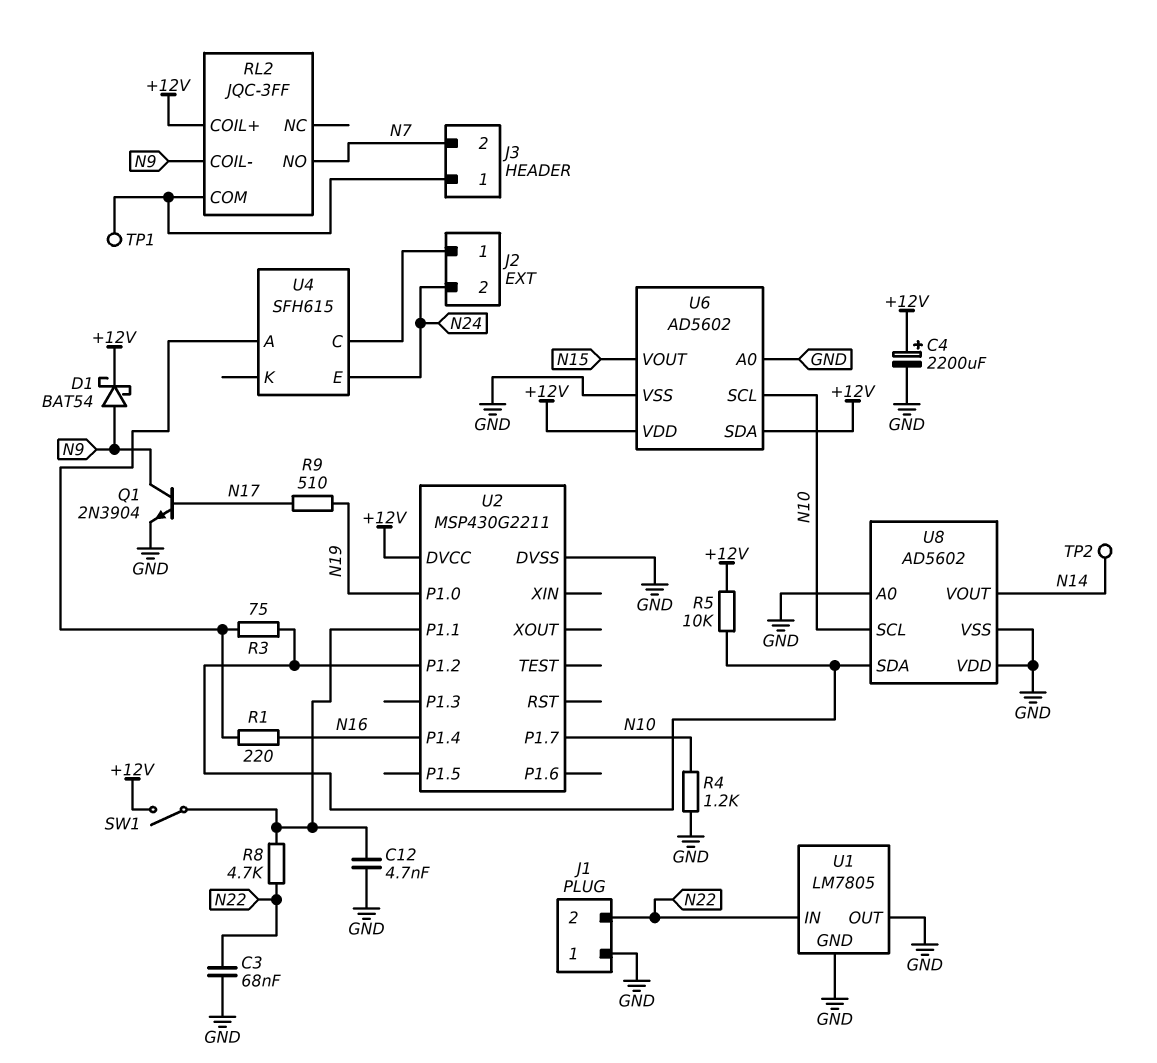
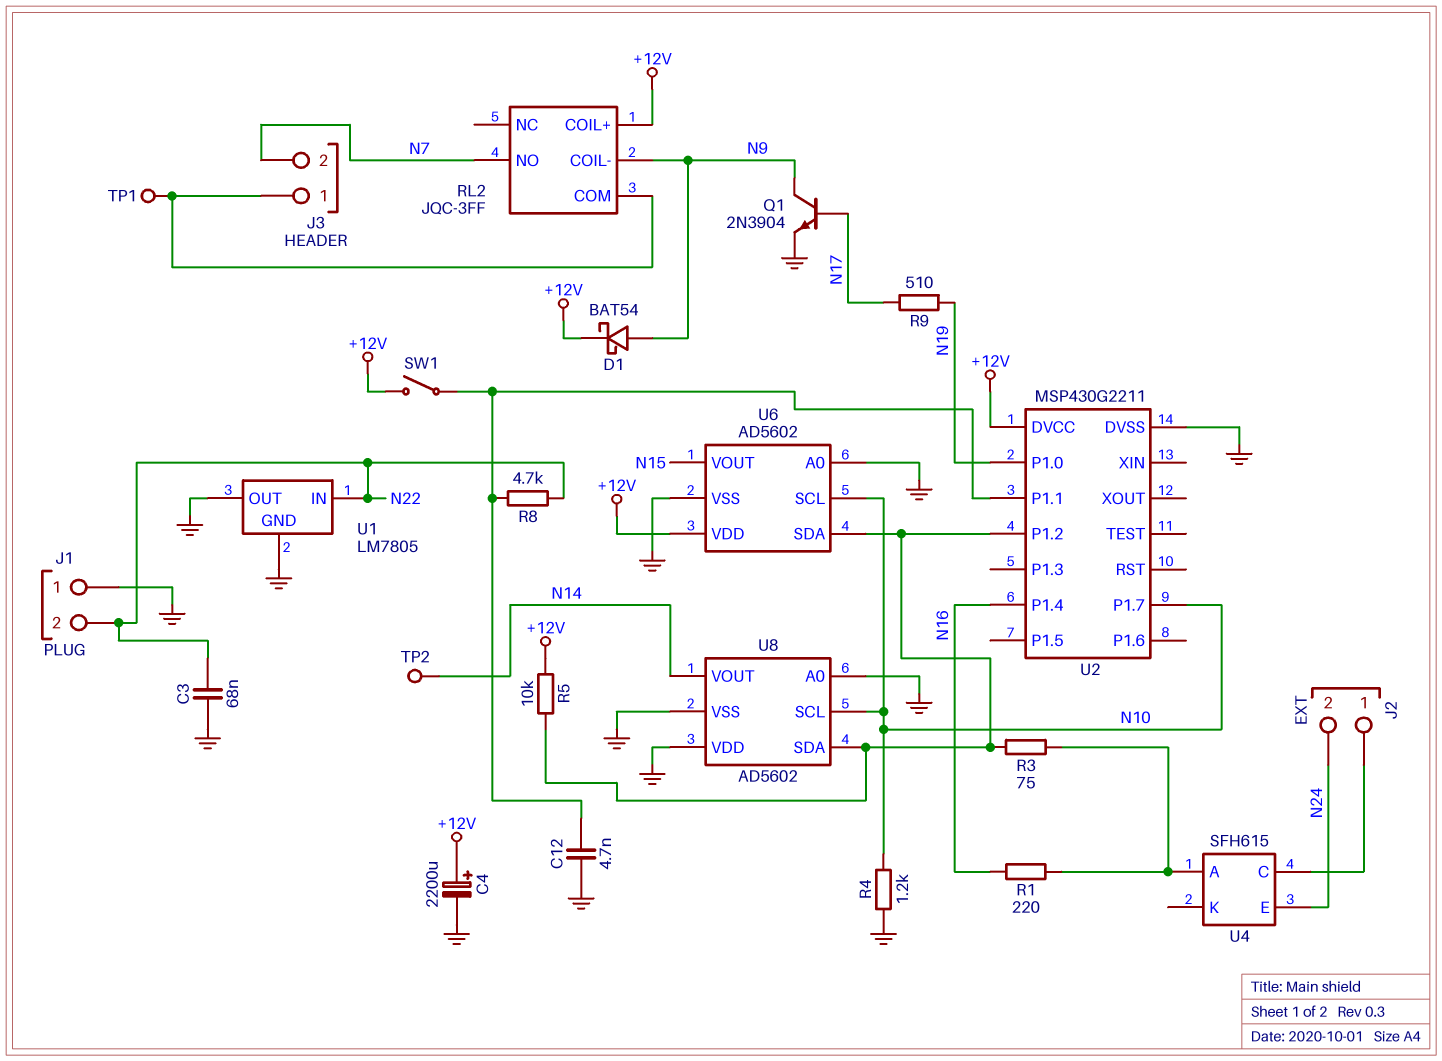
U6 pin SDA: +12V -> U2/P1.2

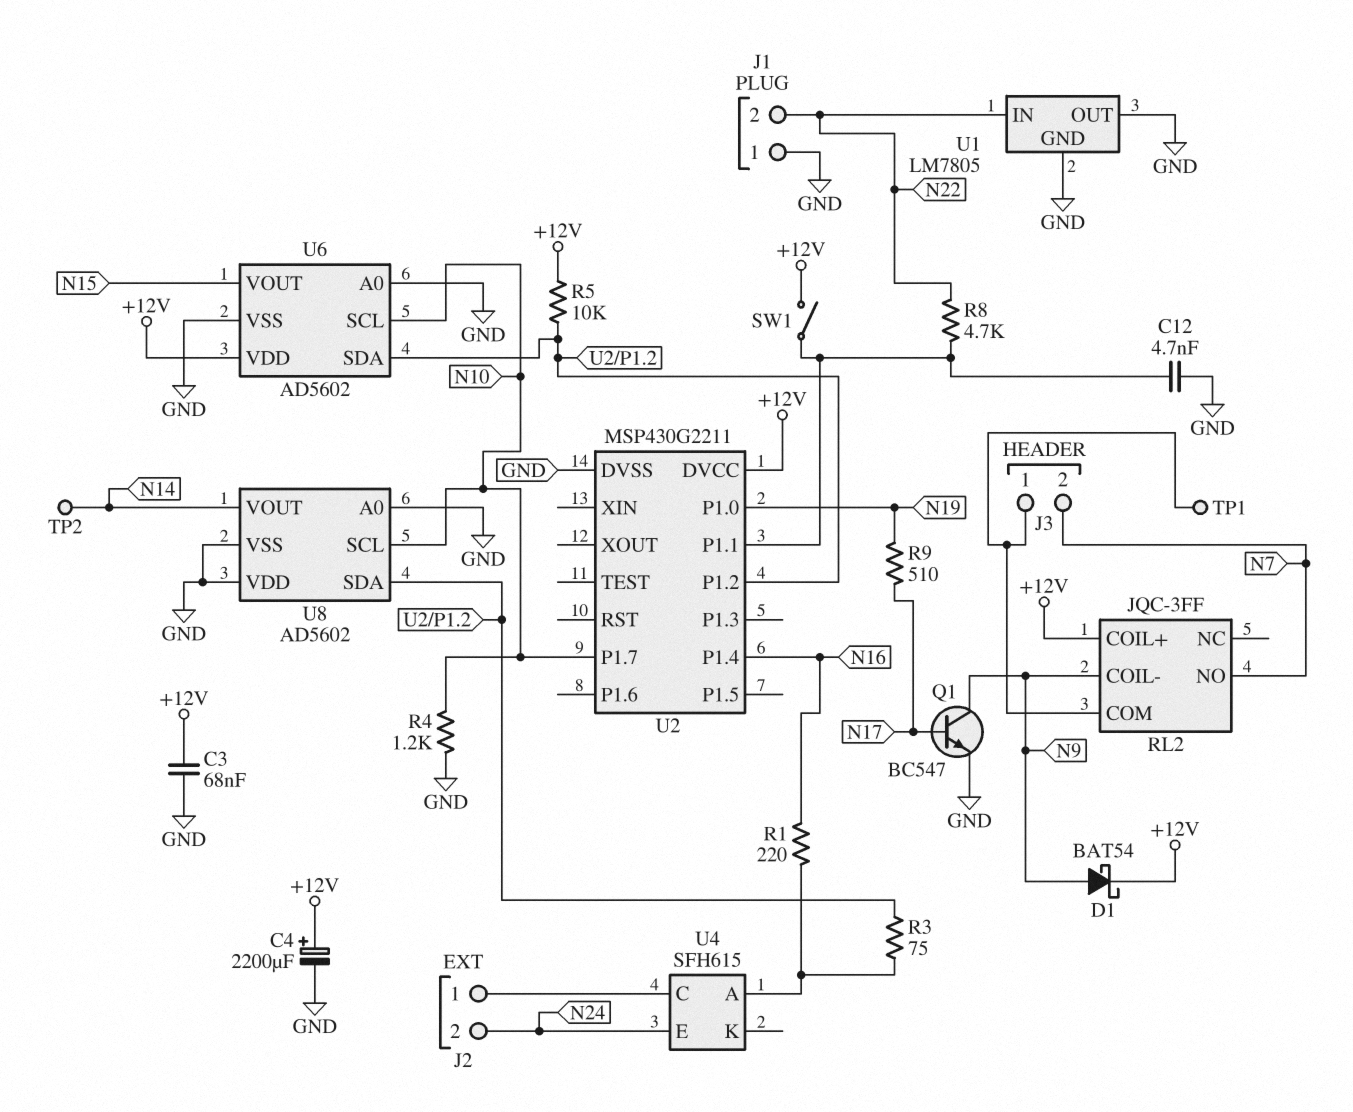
C3: 68nF (GND, N22) -> 68nF (+12V, GND)
Q1: NPN 2N3904 (B N17, C N9, E GND) -> NPN BC547 (B N17, C N9, E GND)

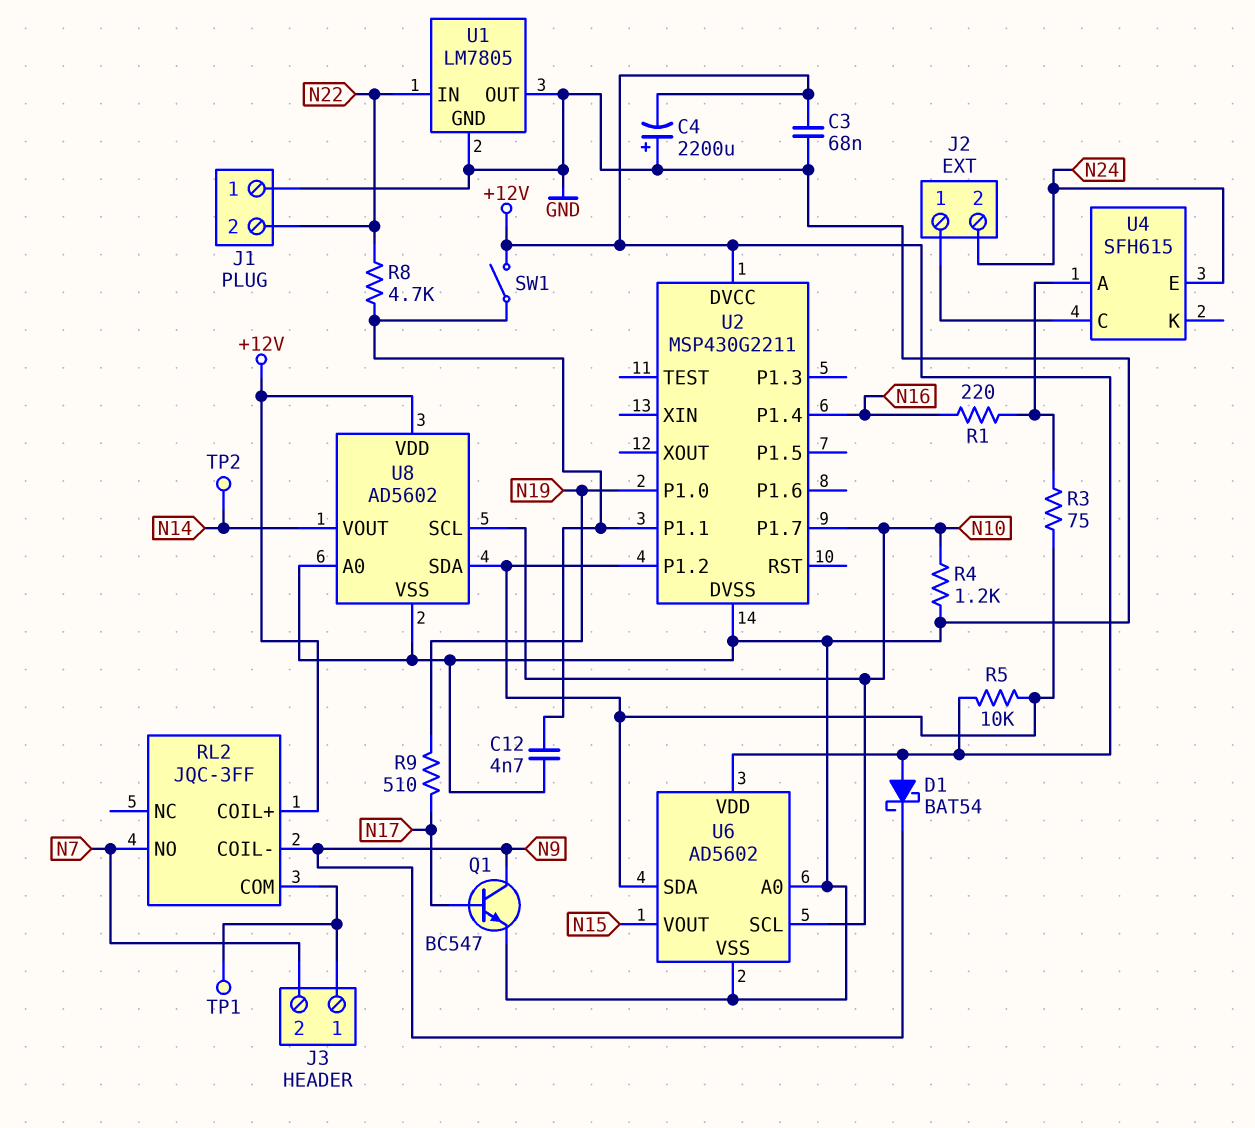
C4: 2200uF (plus +12V, minus GND) -> 2200uF (plus GND, minus +12V)
D1: schottky BAT54 (A N9, K +12V) -> schottky BAT54 (A +12V, K N9)
U8 pin VDD: GND -> +12V

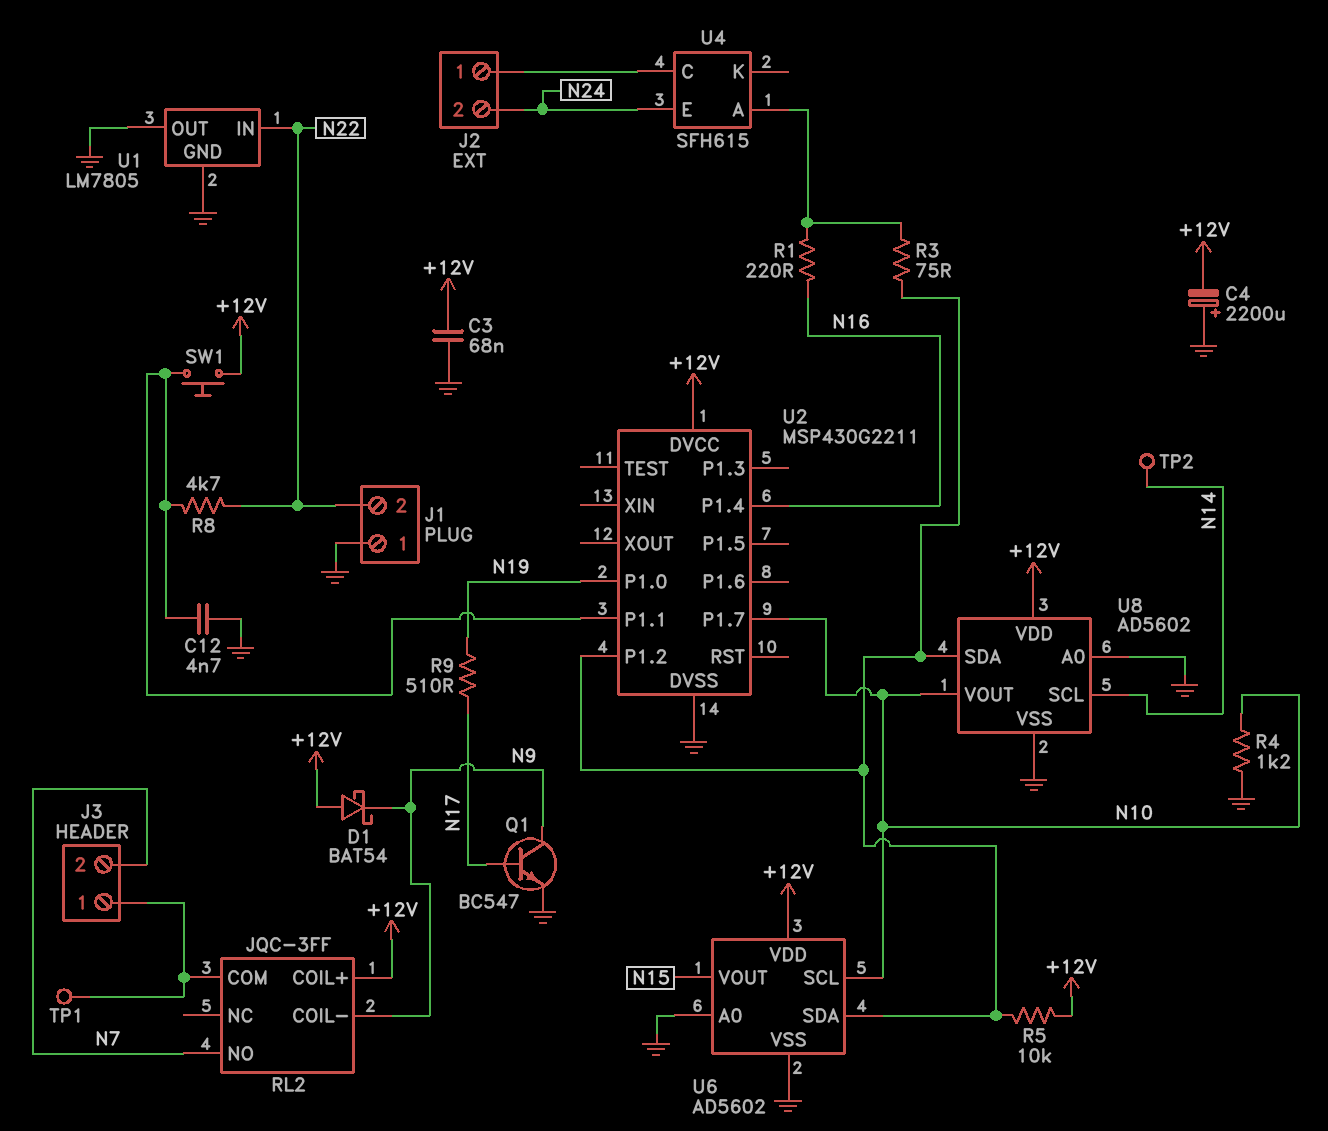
SW1: switch (+12V, U2/P1.1) -> button (+12V, U2/P1.1)
U8 pin SCL: N10 -> N14
U8 pin VOUT: N14 -> N10

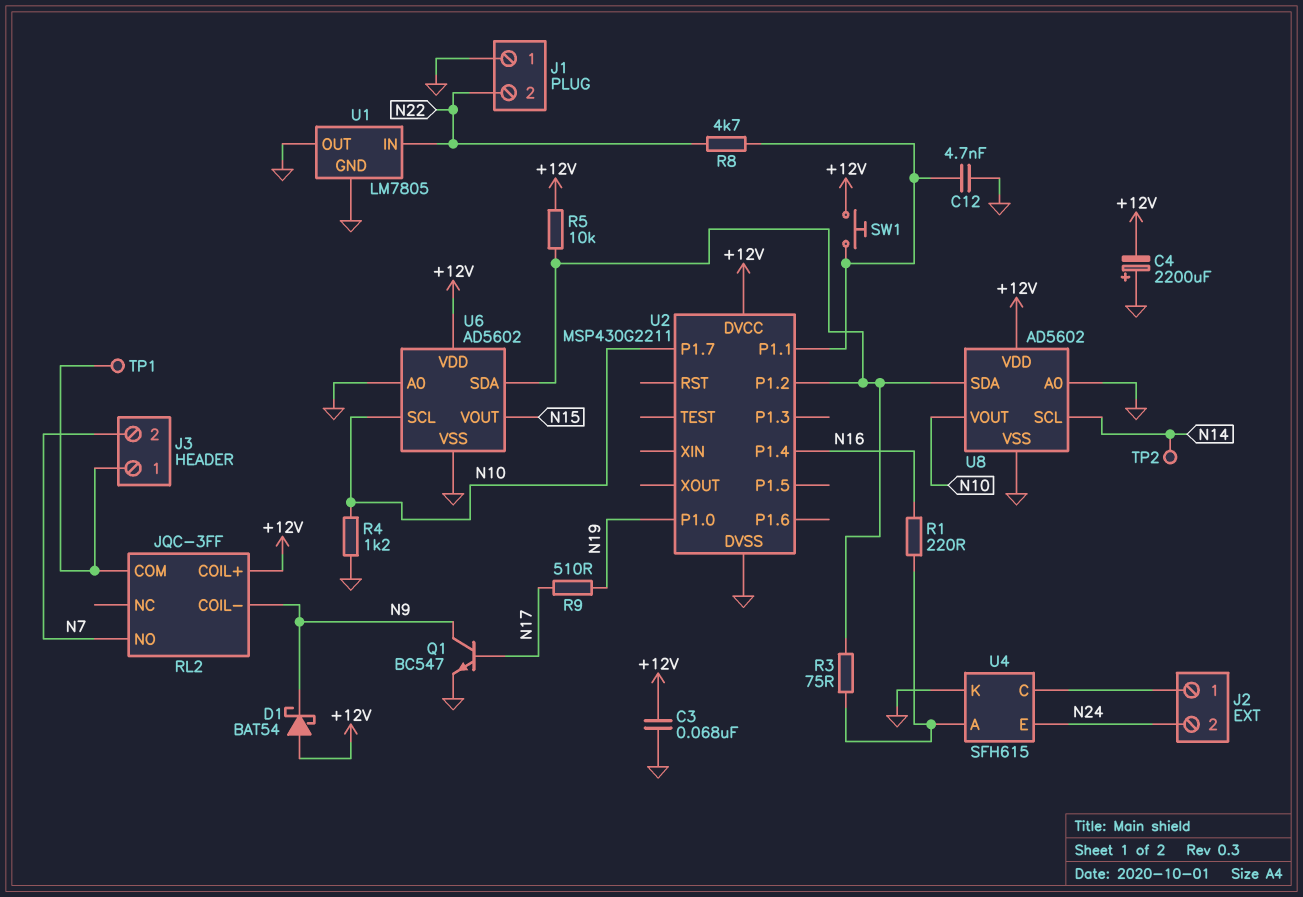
U4 pin K: none -> GND

